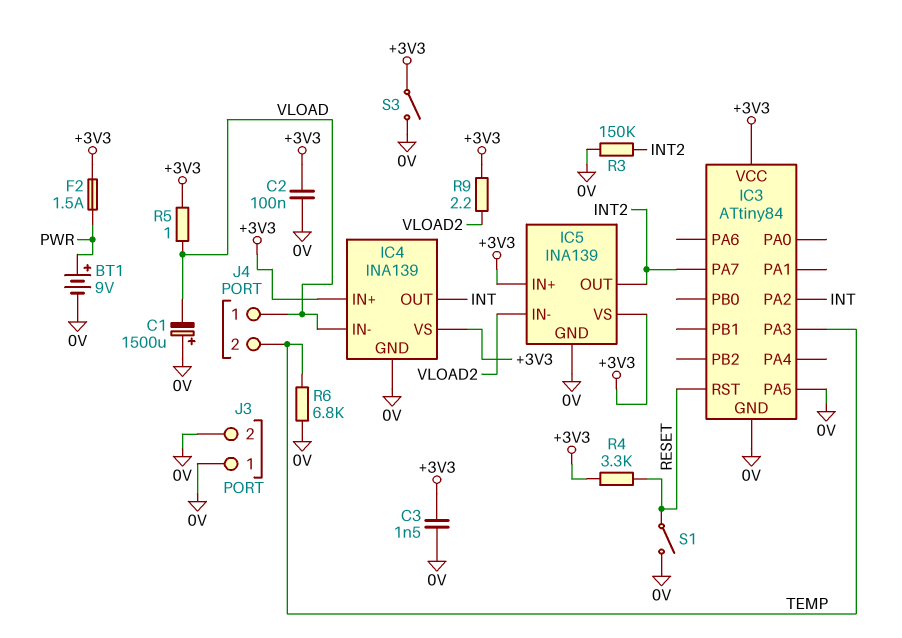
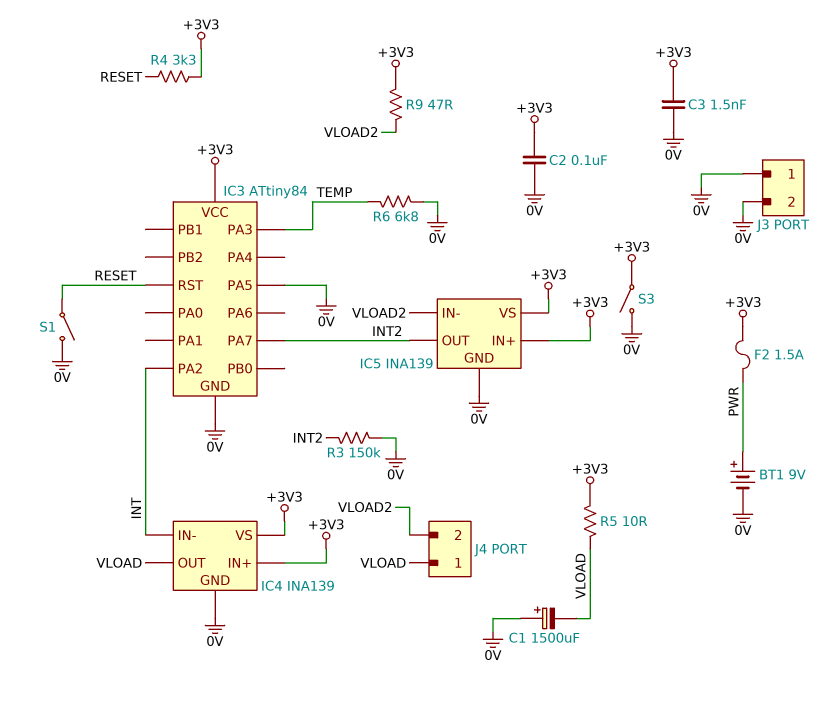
IC4 pin IN-: VLOAD -> INT
IC4 pin OUT: INT -> VLOAD
J4 pin 2: TEMP -> VLOAD2
R5: 1 (+3V3, VLOAD) -> 10 (+3V3, VLOAD)
R9: 2.2 (+3V3, VLOAD2) -> 47 (+3V3, VLOAD2)

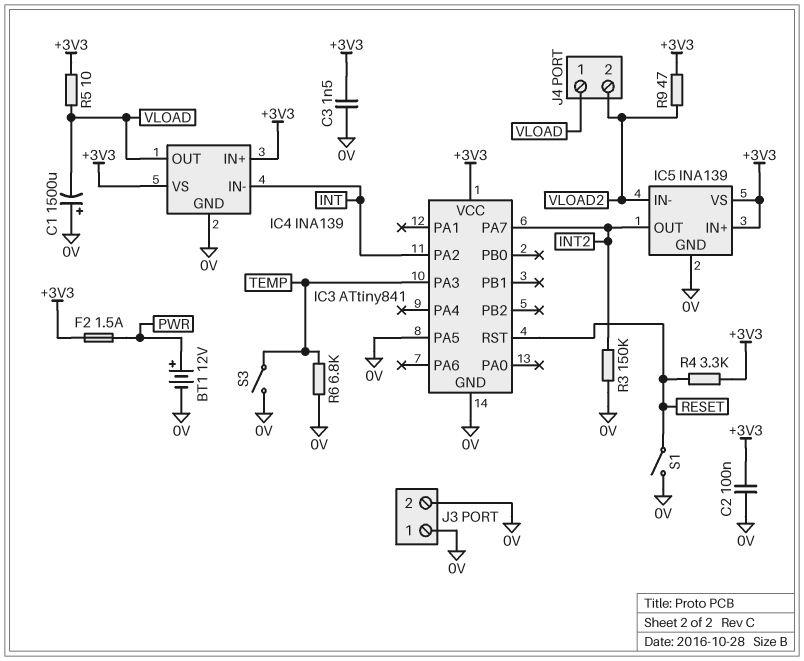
BT1: 9V (plus PWR, minus 0V) -> 12V (plus PWR, minus 0V)
IC3: ATtiny84 -> ATtiny841
S3: switch (+3V3, 0V) -> switch (0V, TEMP)

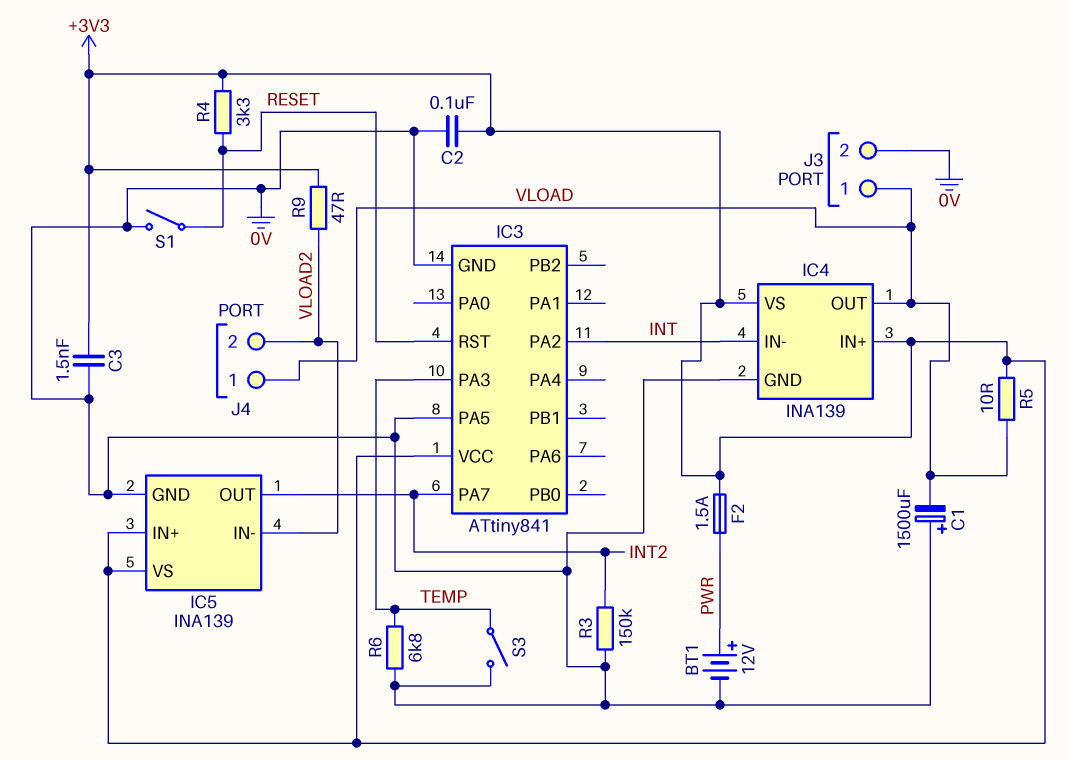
J3 pin 1: 0V -> VLOAD

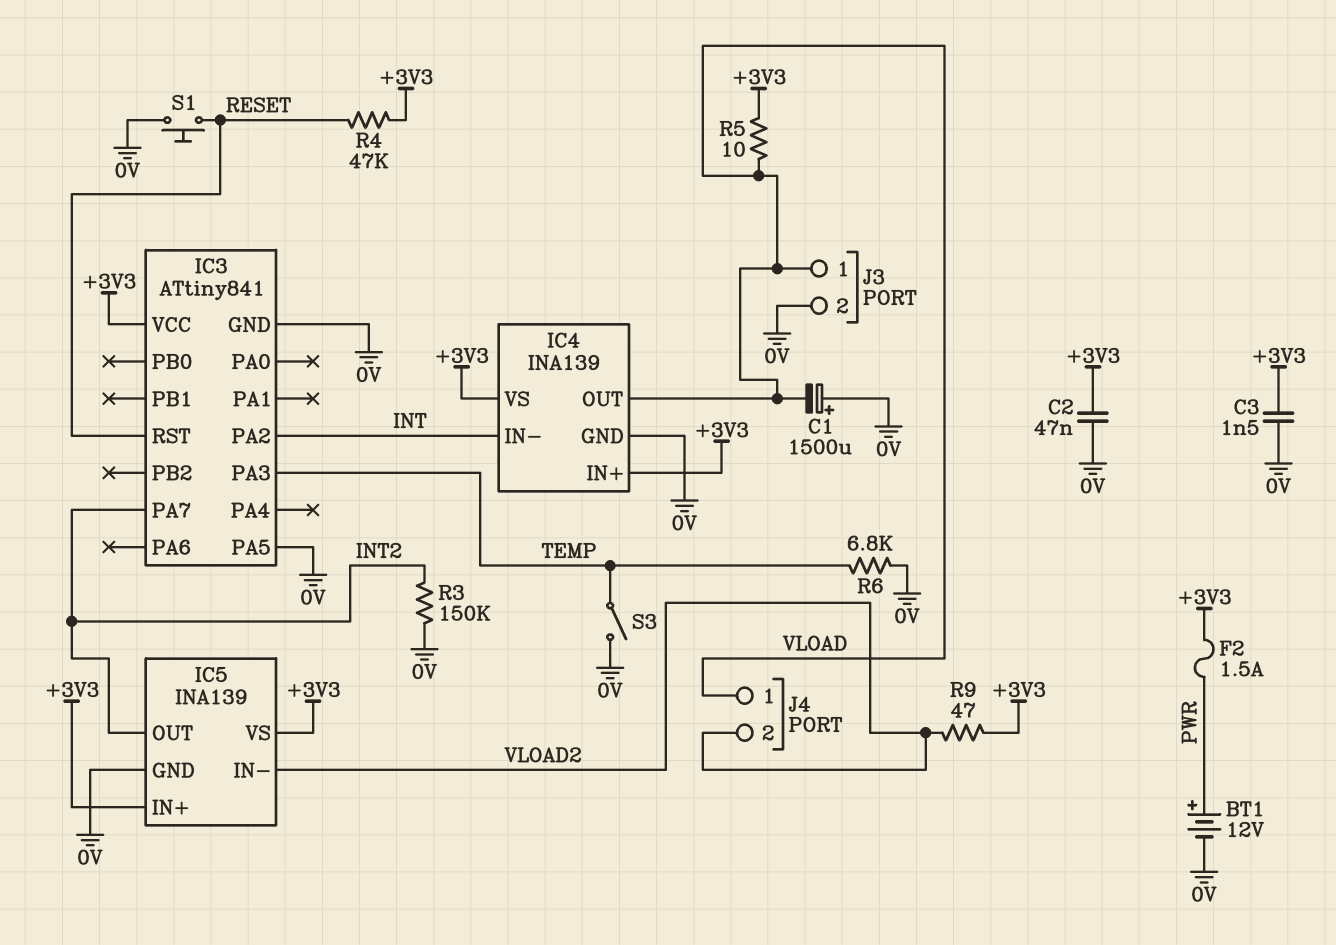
C2: 100nF (+3V3, 0V) -> 47nF (+3V3, 0V)
R4: 3.3k (+3V3, RESET) -> 47k (+3V3, RESET)
S1: switch (0V, RESET) -> button (0V, RESET)

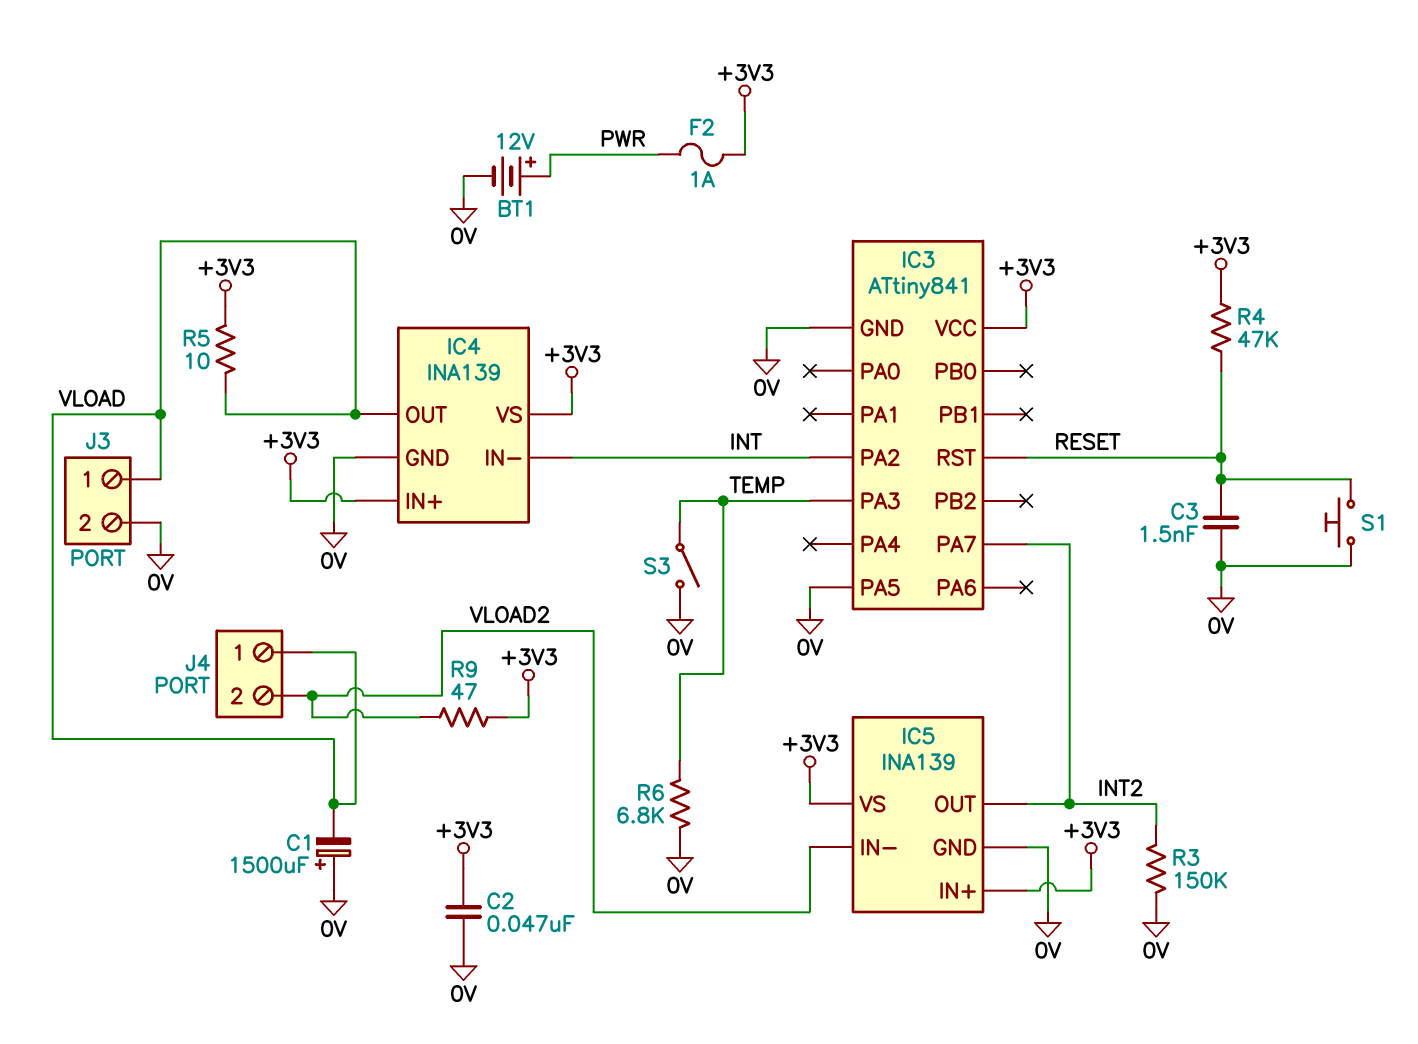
C3: 1.5nF (+3V3, 0V) -> 1.5nF (0V, RESET)
F2: 1.5A (+3V3, PWR) -> 1A (+3V3, PWR)

